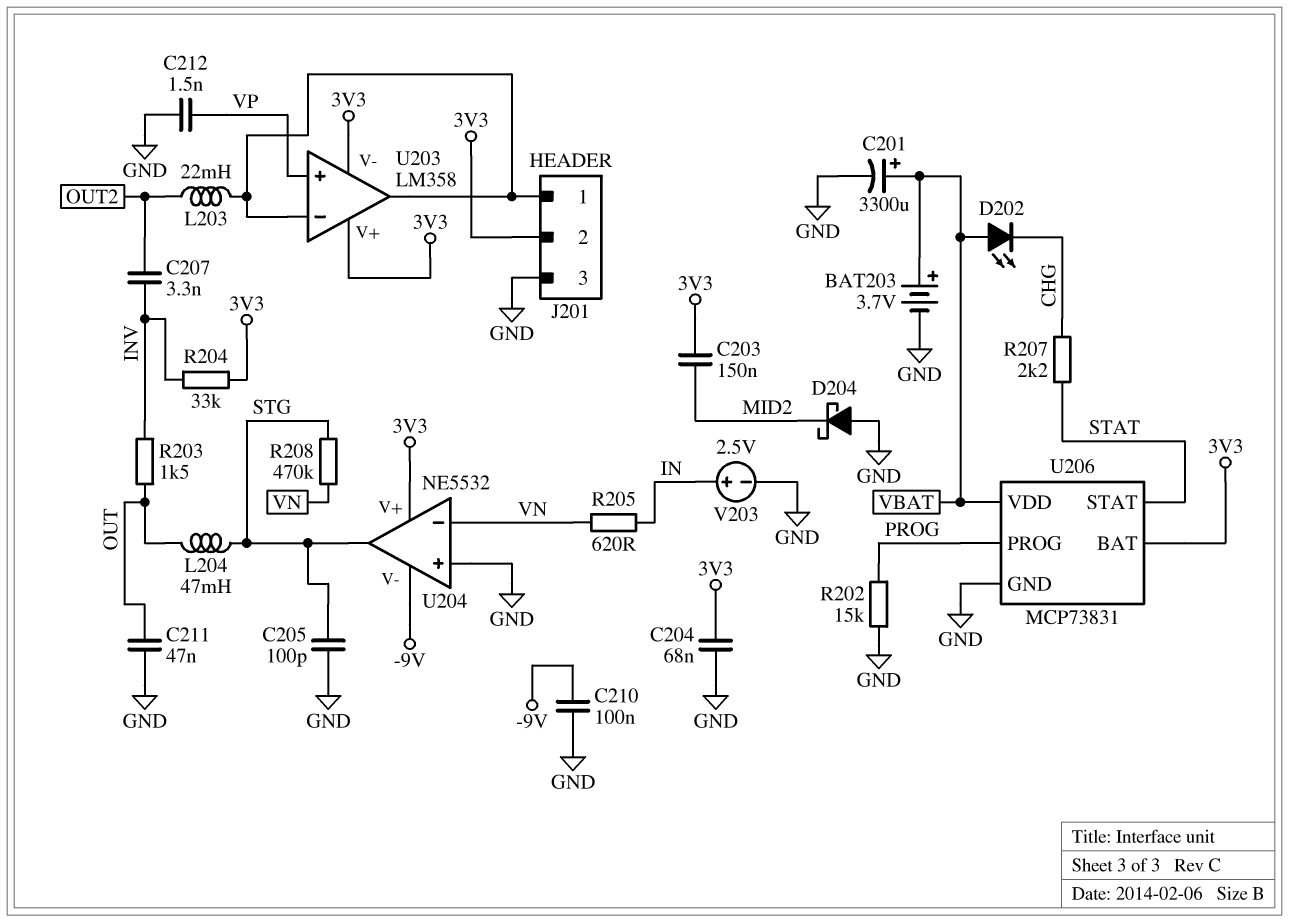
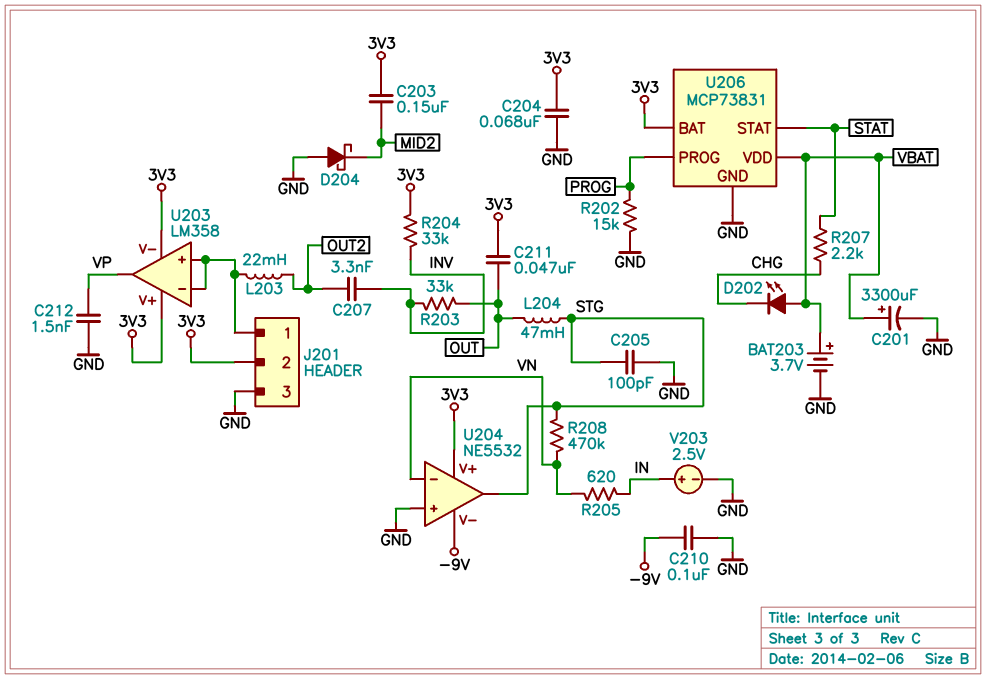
C211: 47nF (GND, OUT) -> 47nF (3V3, OUT)
R203: 1.5k (INV, OUT) -> 33k (INV, OUT)
U203 pin in+: VP -> J201/1
U203 pin out: J201/1 -> VP

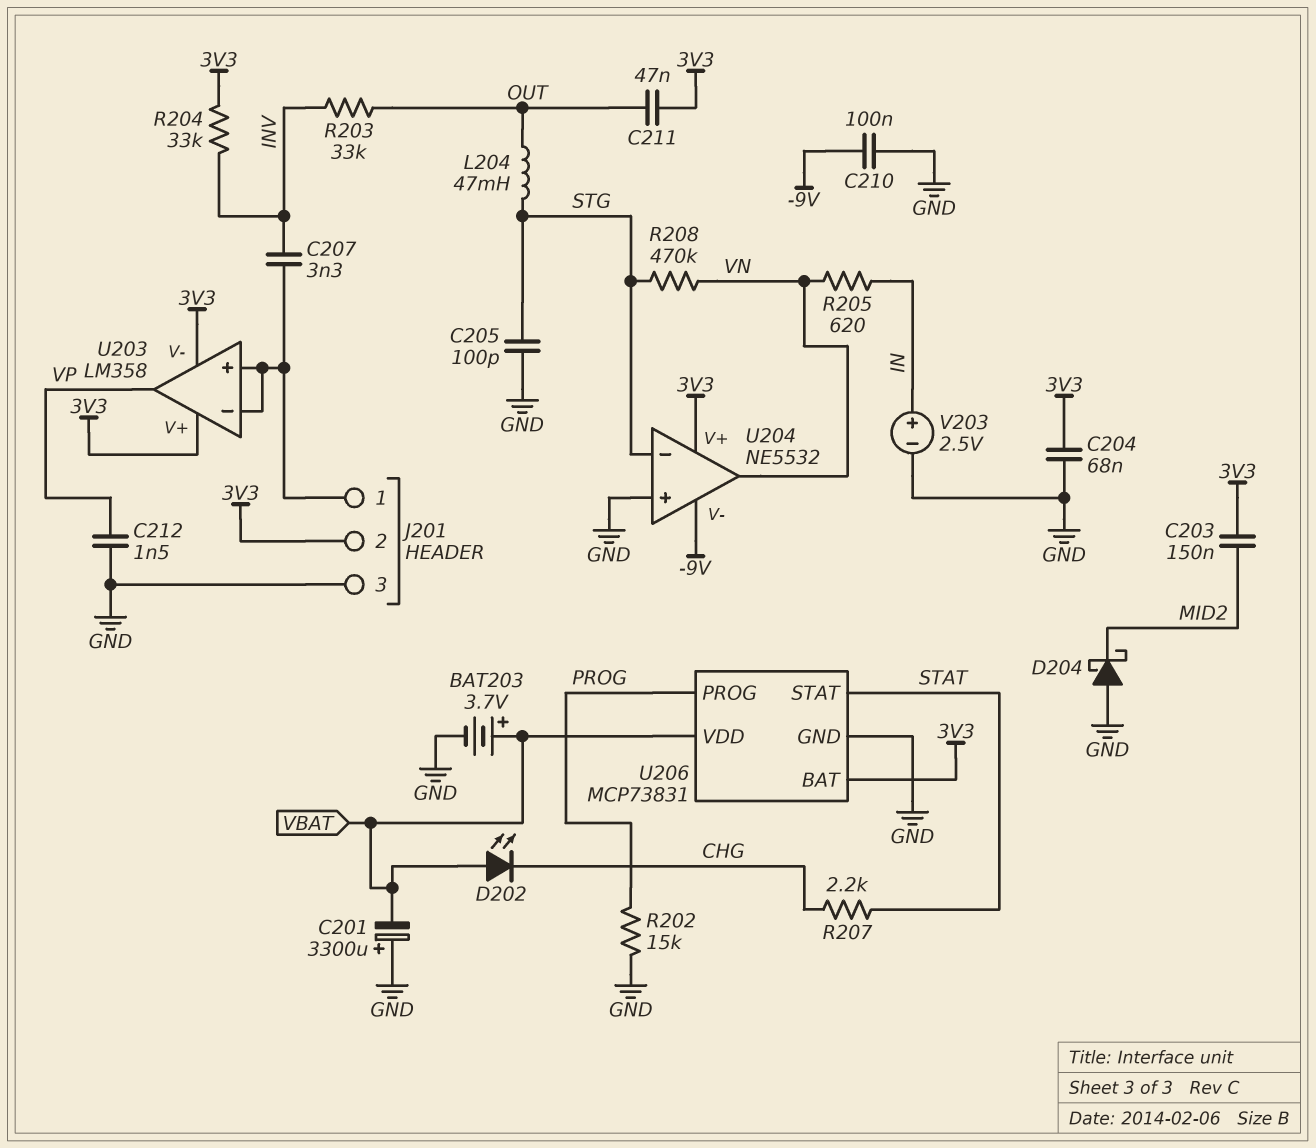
C201: 3300uF (plus VBAT, minus GND) -> 3300uF (plus GND, minus VBAT)
C207: 3.3nF (INV, OUT2) -> 3.3nF (INV, J201/1)
L203: 22mH (J201/1, OUT2) -> none
U204 pin in-: VN -> STG
U204 pin out: STG -> VN

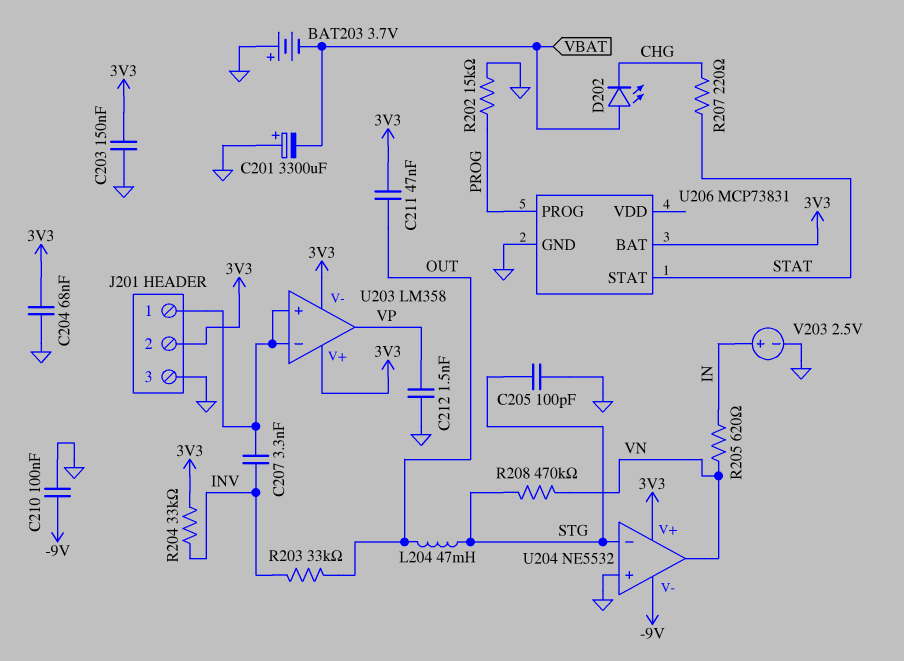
BAT203: 3.7V (plus VBAT, minus GND) -> 3.7V (plus GND, minus VBAT)
C203: 150nF (3V3, MID2) -> 150nF (3V3, GND)
D204: schottky (A GND, K MID2) -> none
R207: 2.2k (CHG, STAT) -> 220 (CHG, STAT)
U206 pin VDD: VBAT -> none

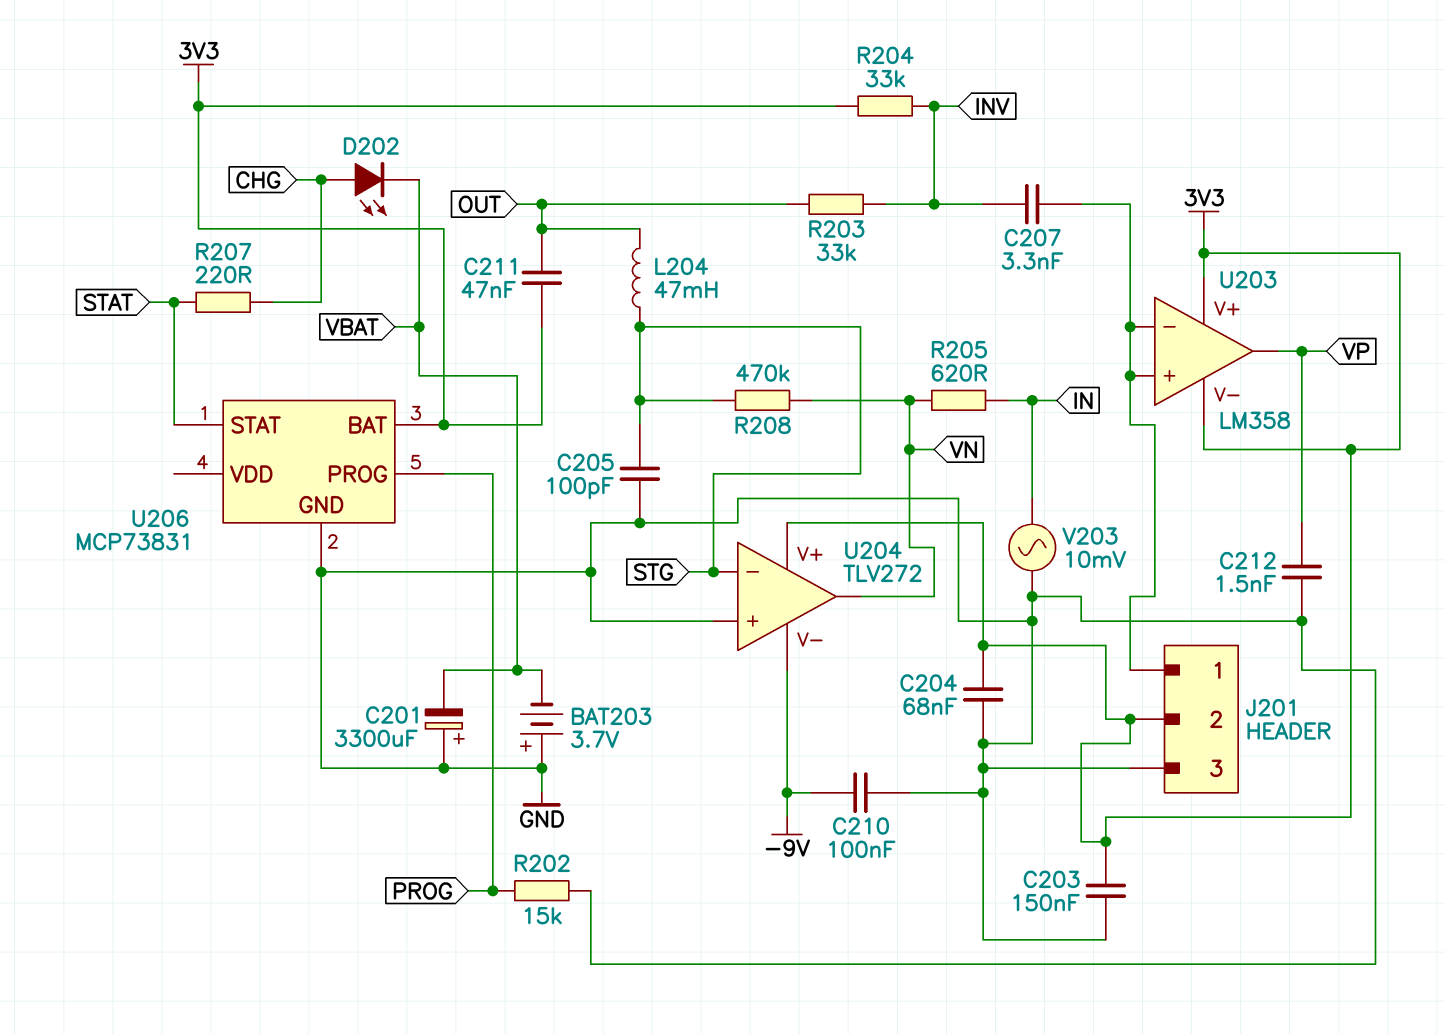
D202: LED (A VBAT, K CHG) -> LED (A CHG, K VBAT)
U204: NE5532 -> TLV272
V203: 2.5V (plus IN, minus GND) -> AC 10mV (GND, IN)

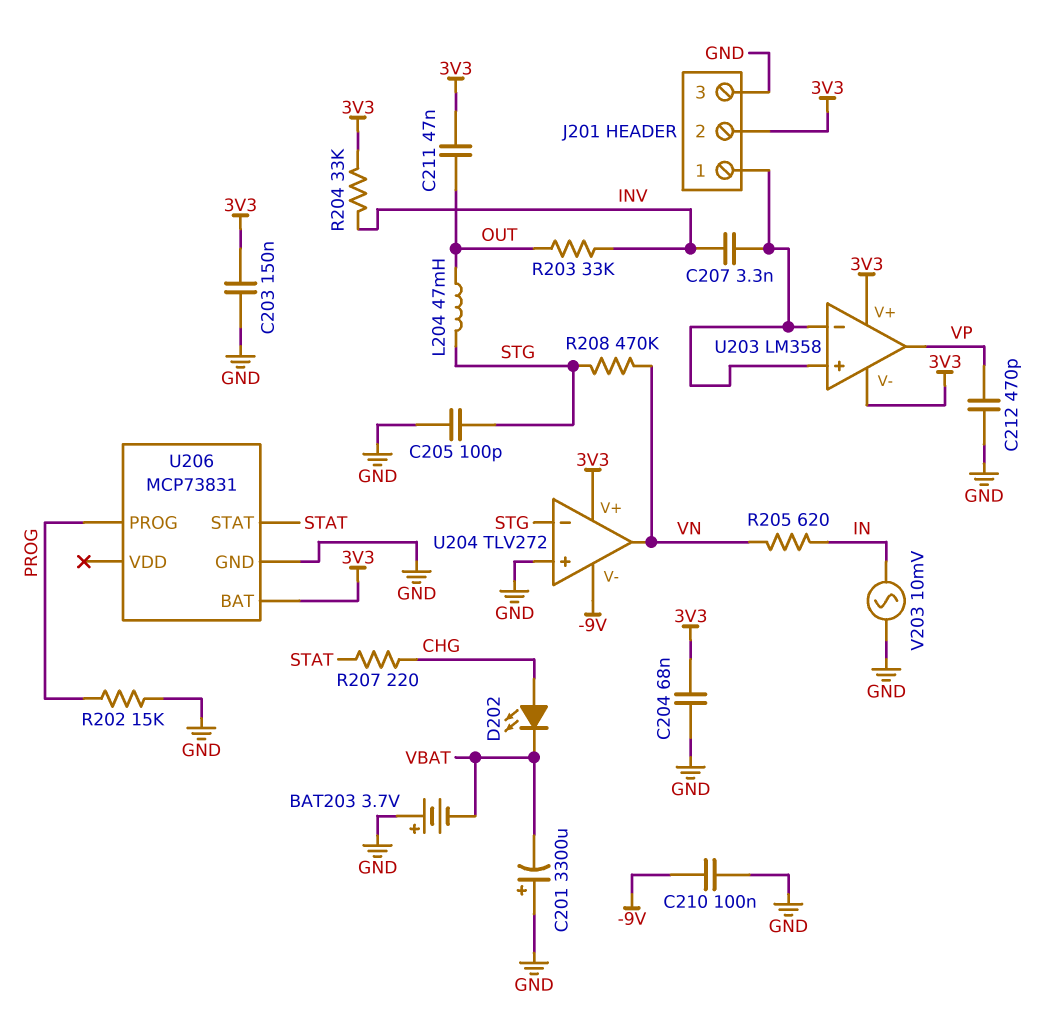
C212: 1.5nF (GND, VP) -> 470pF (GND, VP)

